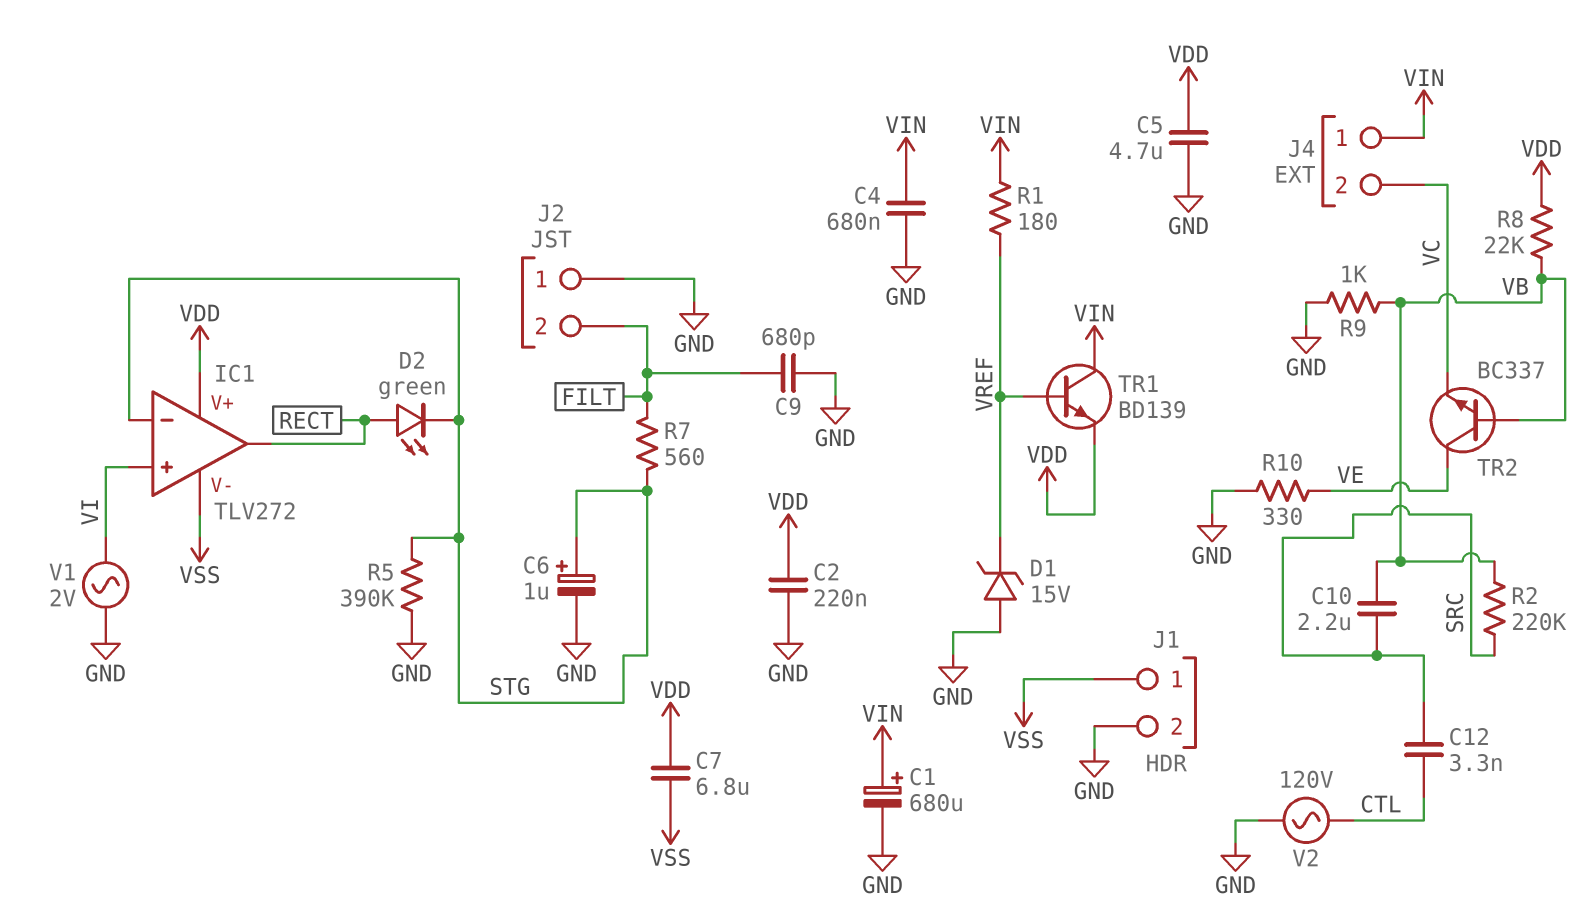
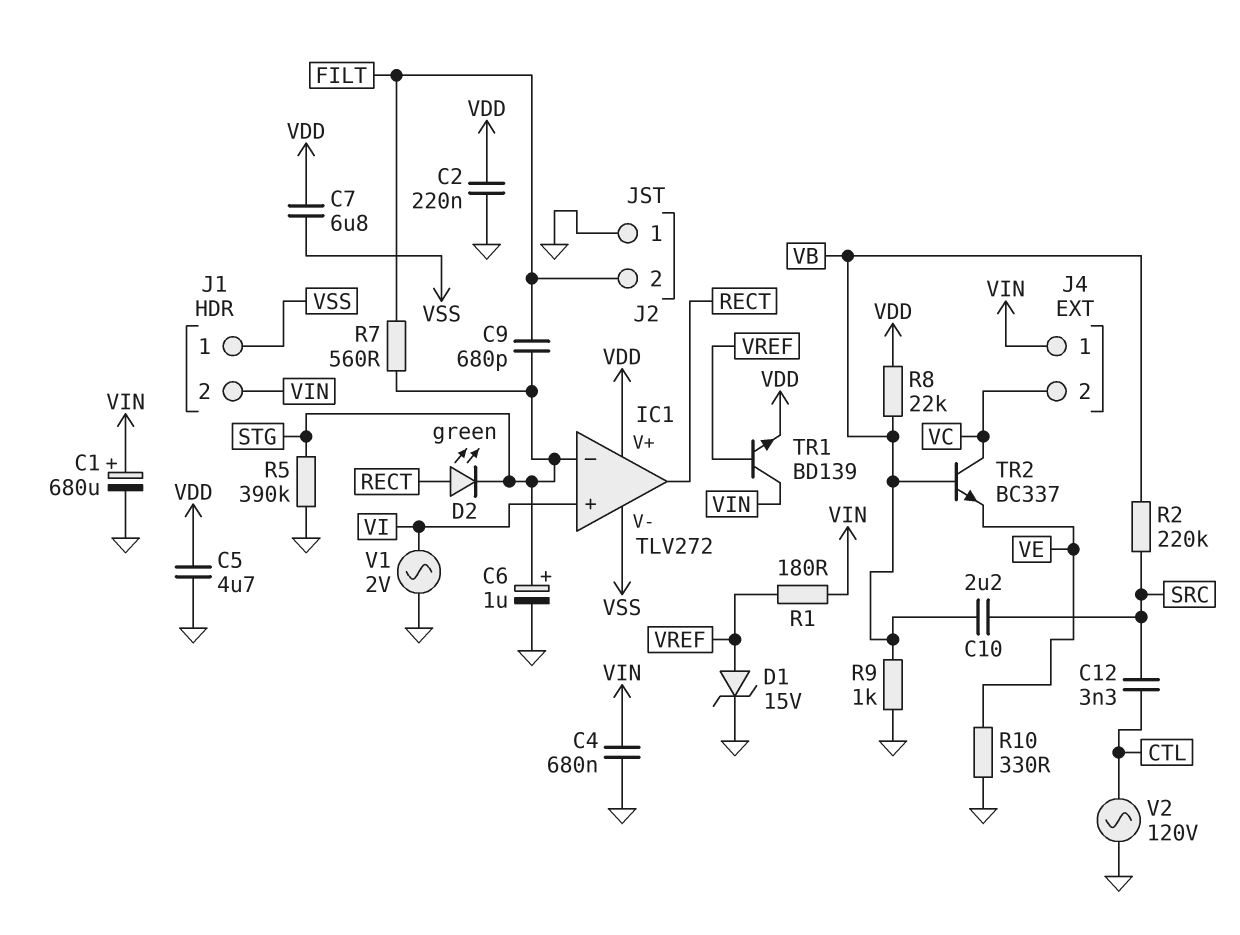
C9: 680pF (FILT, GND) -> 680pF (FILT, STG)
D1: zener 15V (A GND, K VREF) -> zener 15V (A VREF, K GND)
J1 pin 2: GND -> VIN
TR2: NPN BC337 (B VB, C VE, E VC) -> NPN BC337 (B VB, C VC, E VE)

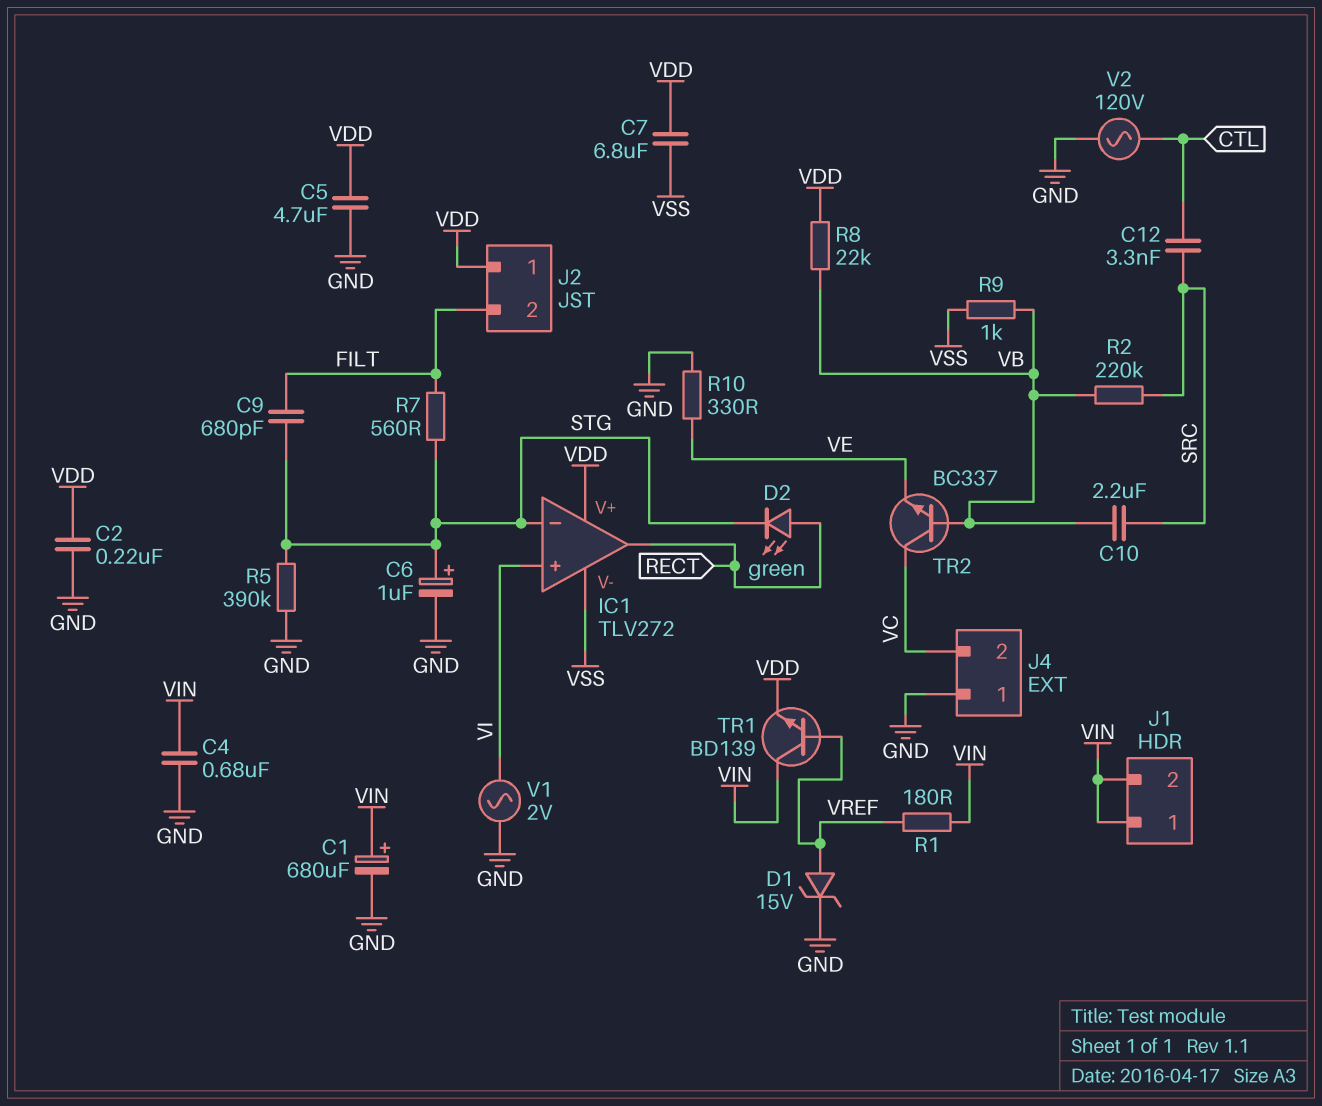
J1 pin 1: VSS -> VIN
J2 pin 1: GND -> VDD
J4 pin 1: VIN -> GND
R9: 1k (GND, VB) -> 1k (VB, VSS)

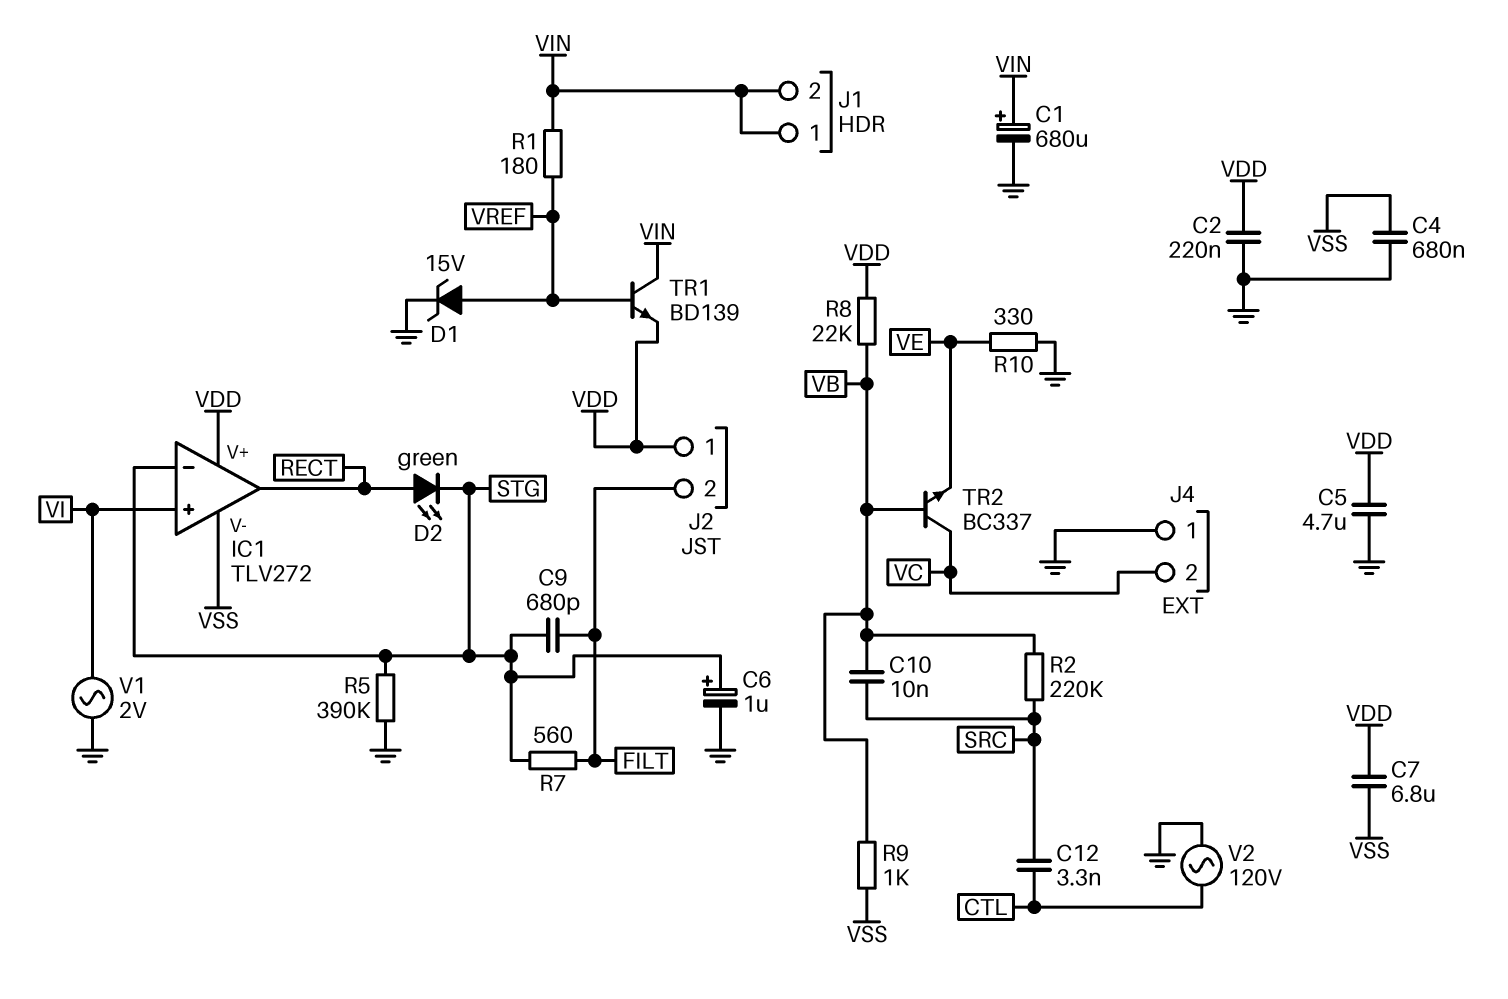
C4: 680nF (GND, VIN) -> 680nF (GND, VSS)
C10: 2.2uF (SRC, VB) -> 10nF (SRC, VB)

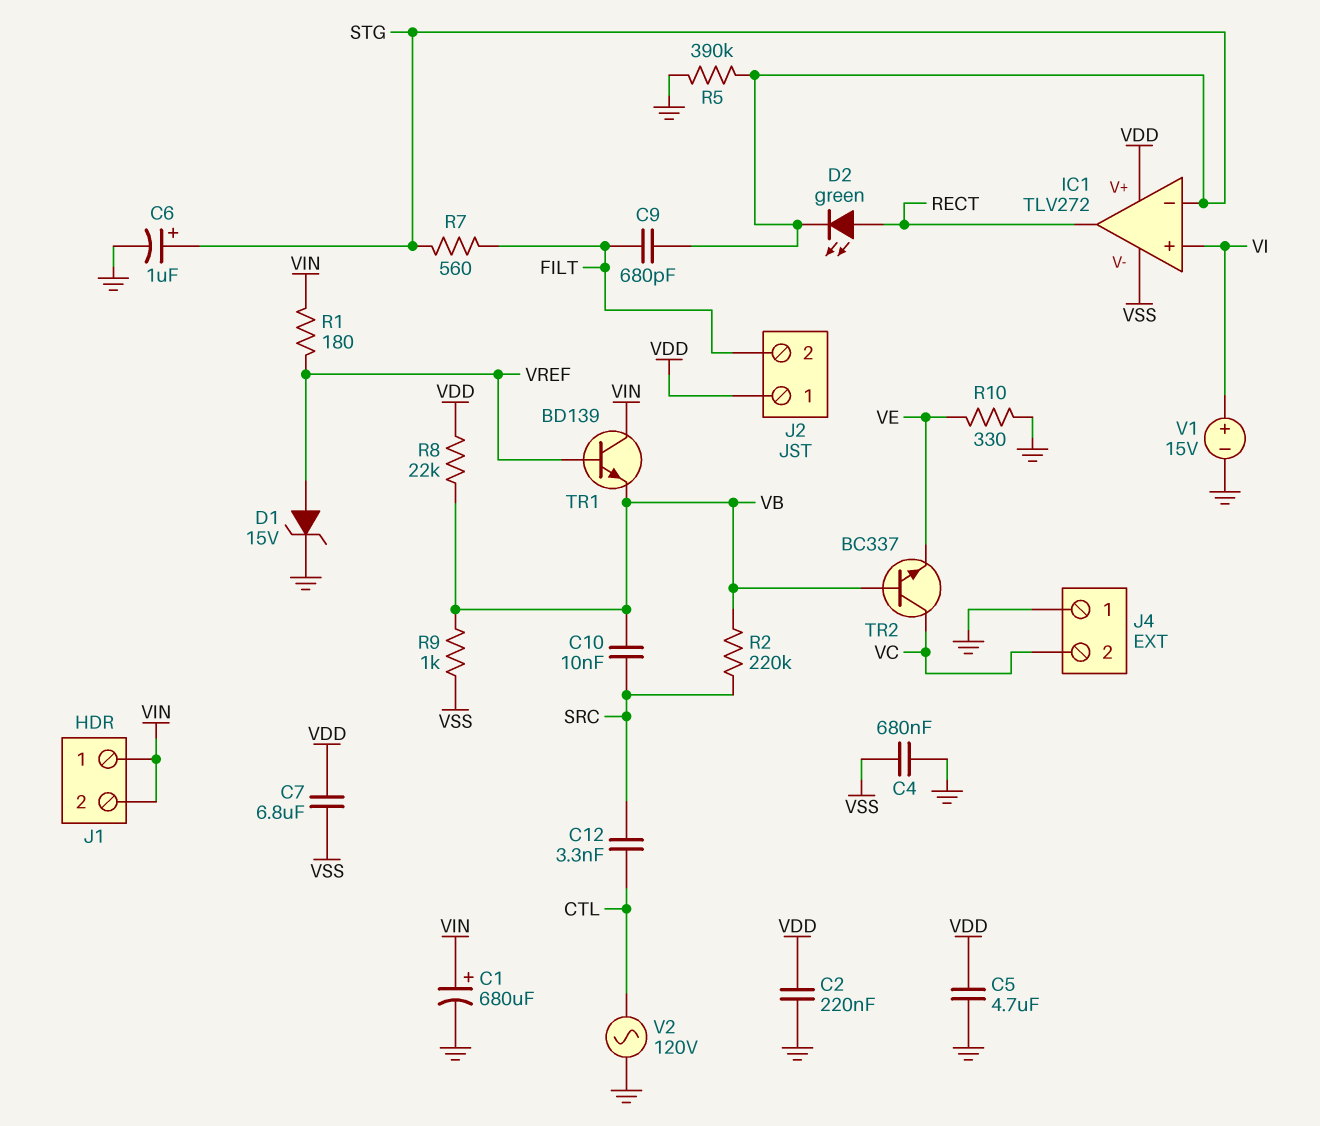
TR1: NPN BD139 (B VREF, C VIN, E VDD) -> NPN BD139 (B VREF, C VIN, E VB)
V1: AC 2V (GND, VI) -> 15V (plus VI, minus GND)

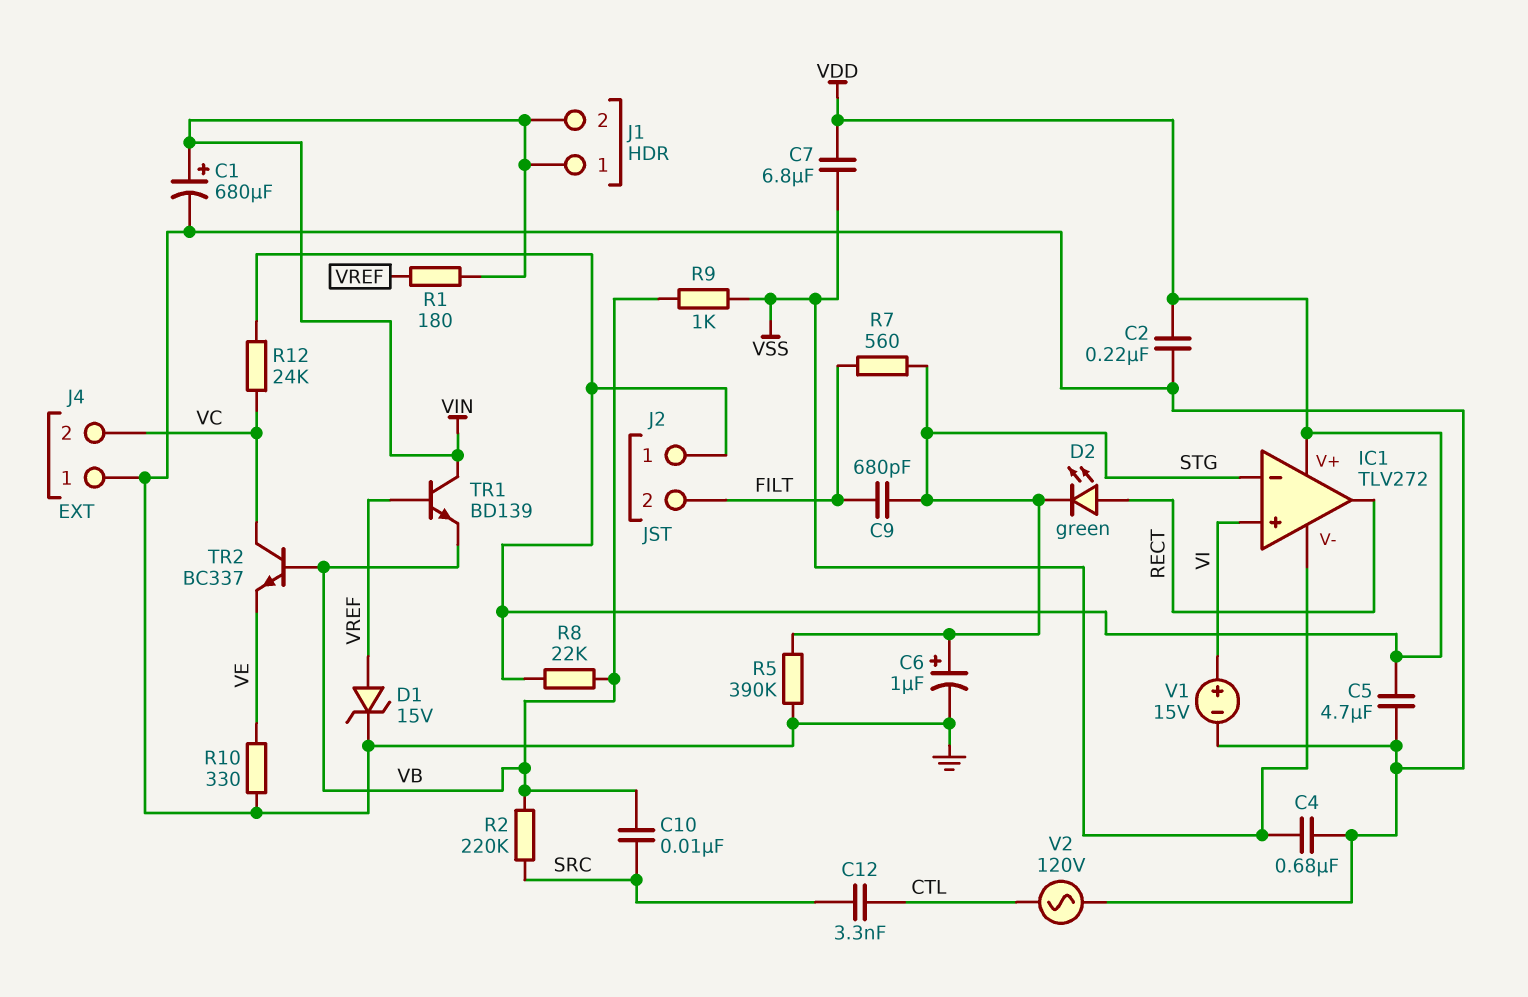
R12: none -> 24k (VC, VDD)

